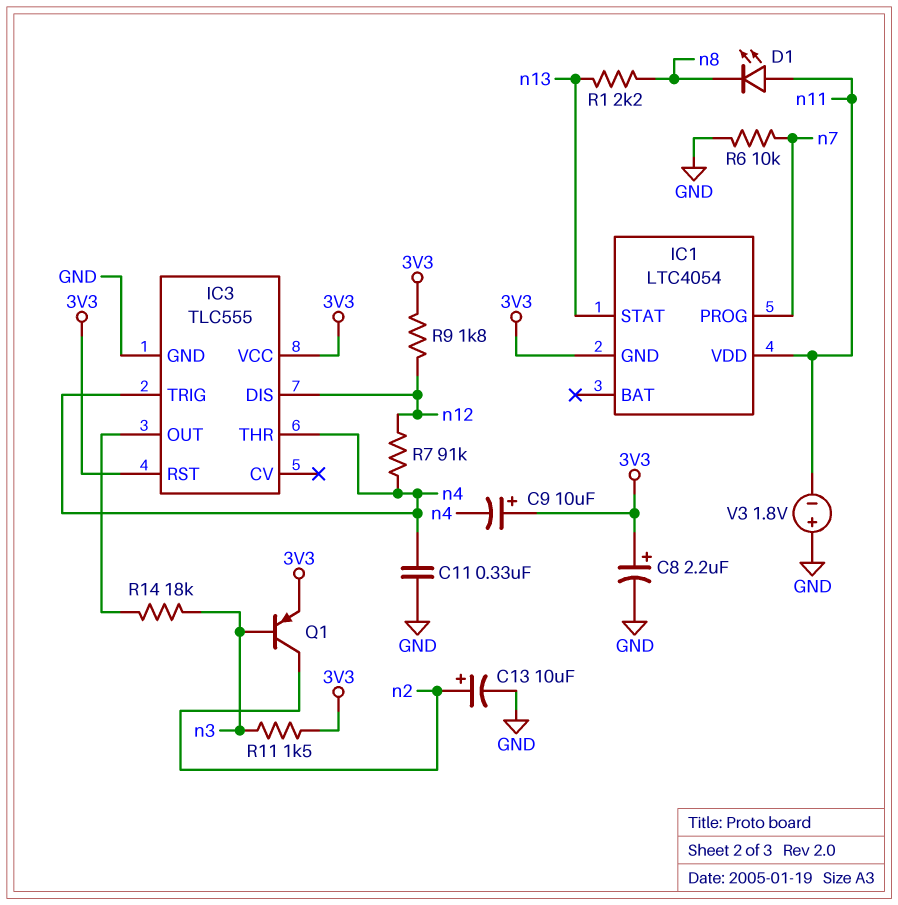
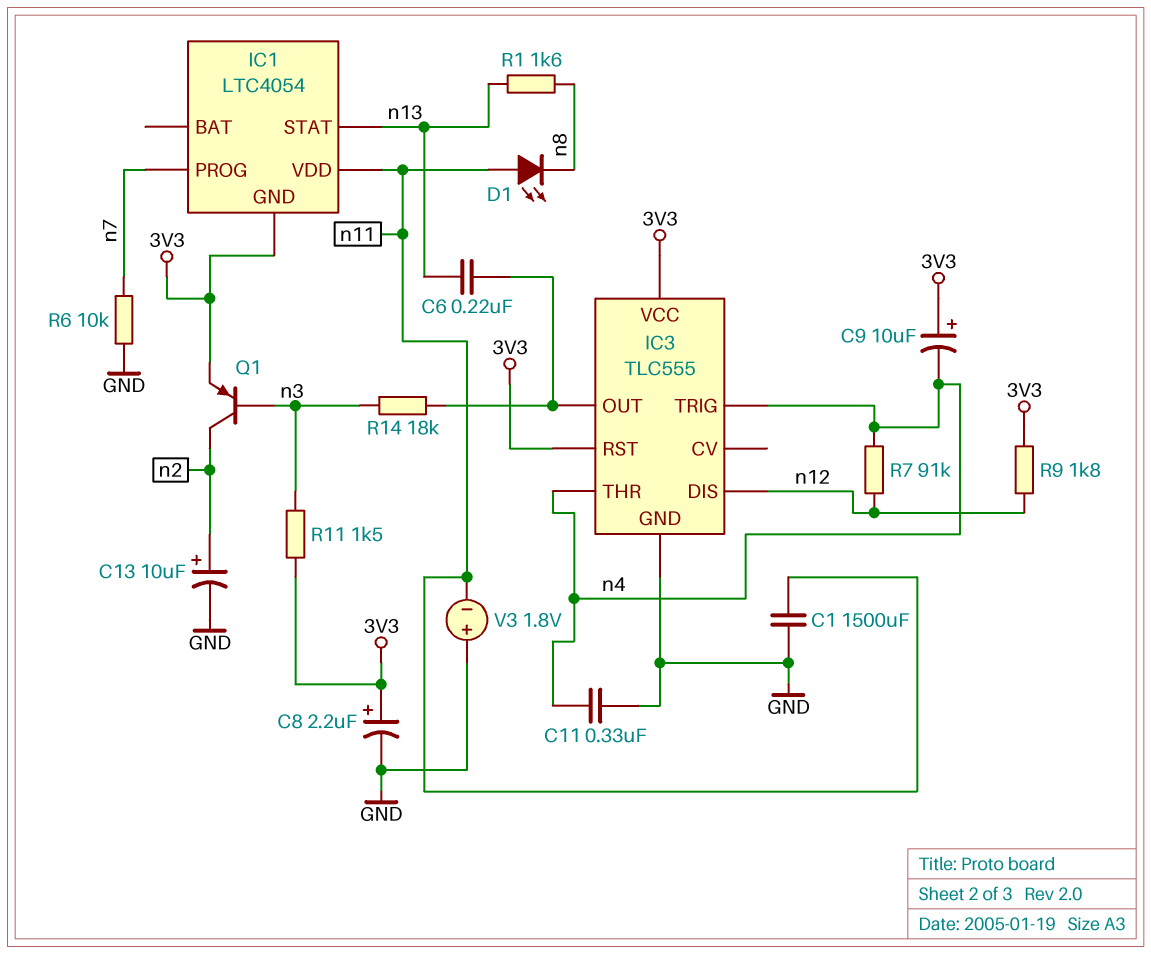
C1: none -> 1500uF (GND, n11)
C6: none -> 220nF (IC3/OUT, n13)
R1: 2.2k (n8, n13) -> 1.6k (n8, n13)

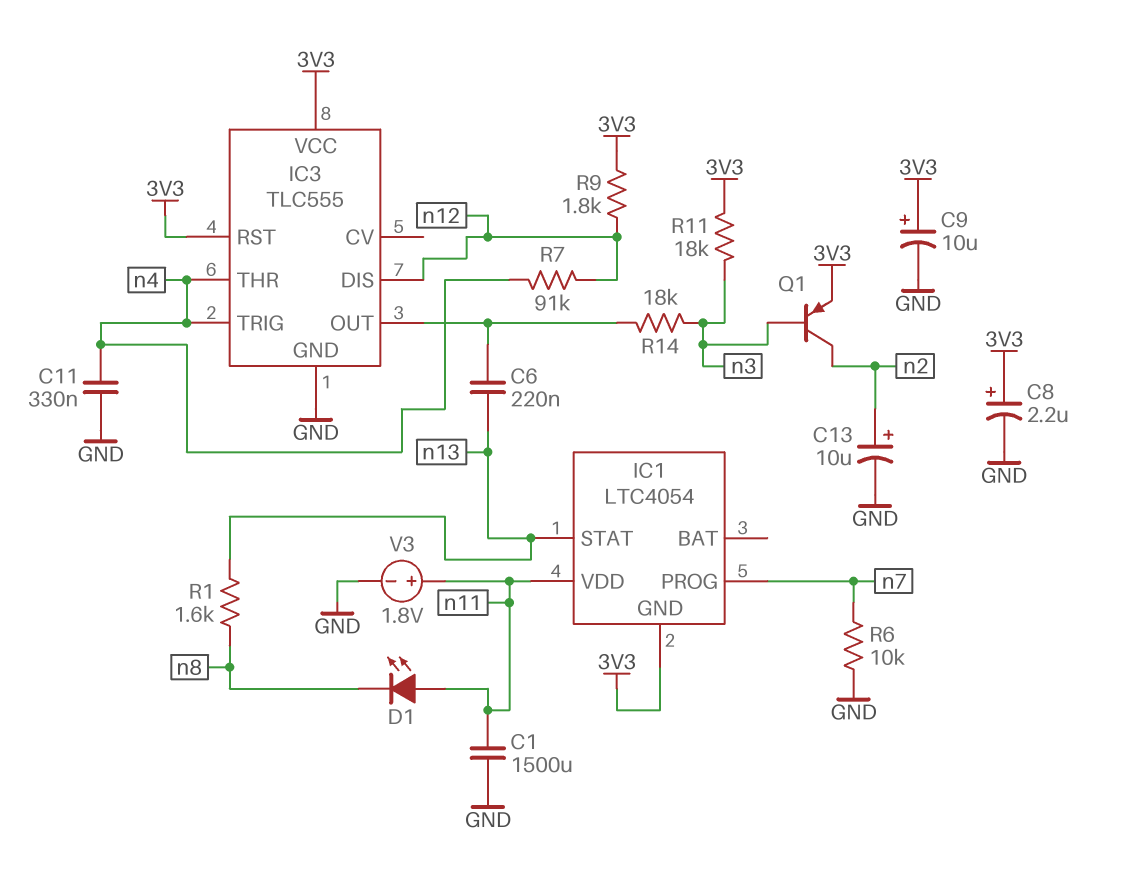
C9: 10uF (plus 3V3, minus n4) -> 10uF (plus 3V3, minus GND)
R11: 1.5k (3V3, n3) -> 18k (3V3, n3)
V3: 1.8V (plus GND, minus n11) -> 1.8V (plus n11, minus GND)

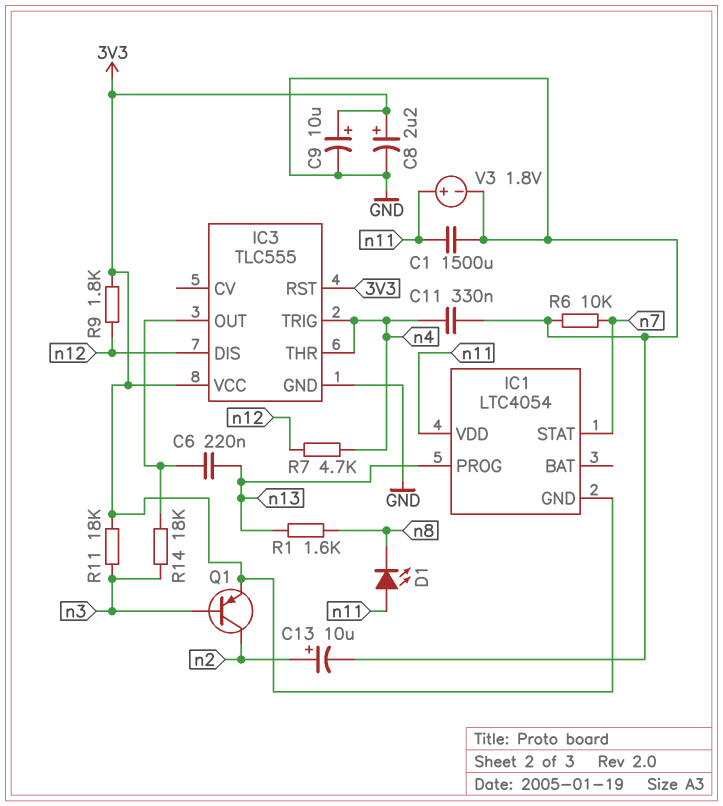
IC1 pin PROG: n7 -> n13
IC1 pin STAT: n13 -> n7
R7: 91k (n4, n12) -> 4.7k (n4, n12)

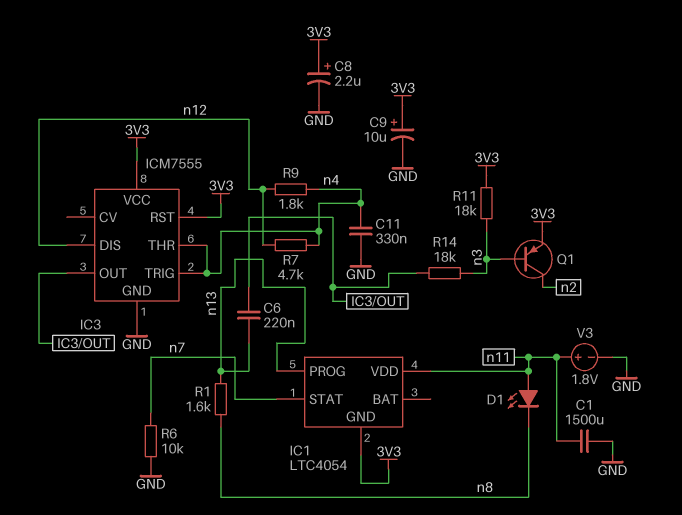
C13: 10uF (plus n2, minus GND) -> none
IC3: TLC555 -> ICM7555
R9: 1.8k (3V3, n12) -> 1.8k (n4, n12)

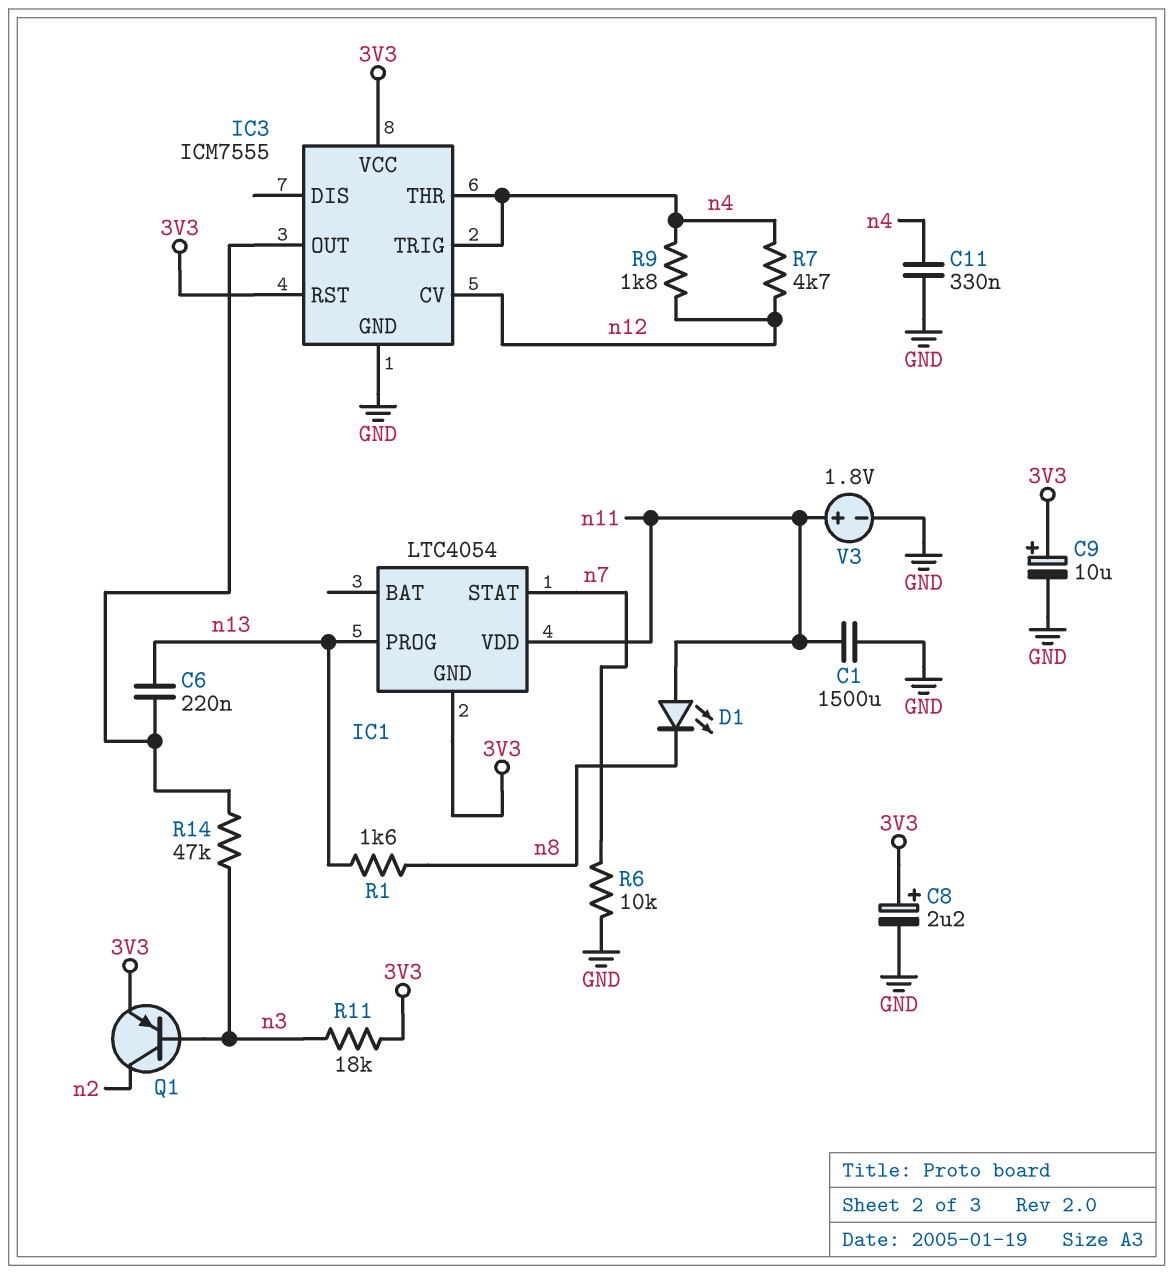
IC3 pin CV: none -> n12
IC3 pin DIS: n12 -> none
R14: 18k (IC3/OUT, n3) -> 47k (IC3/OUT, n3)

